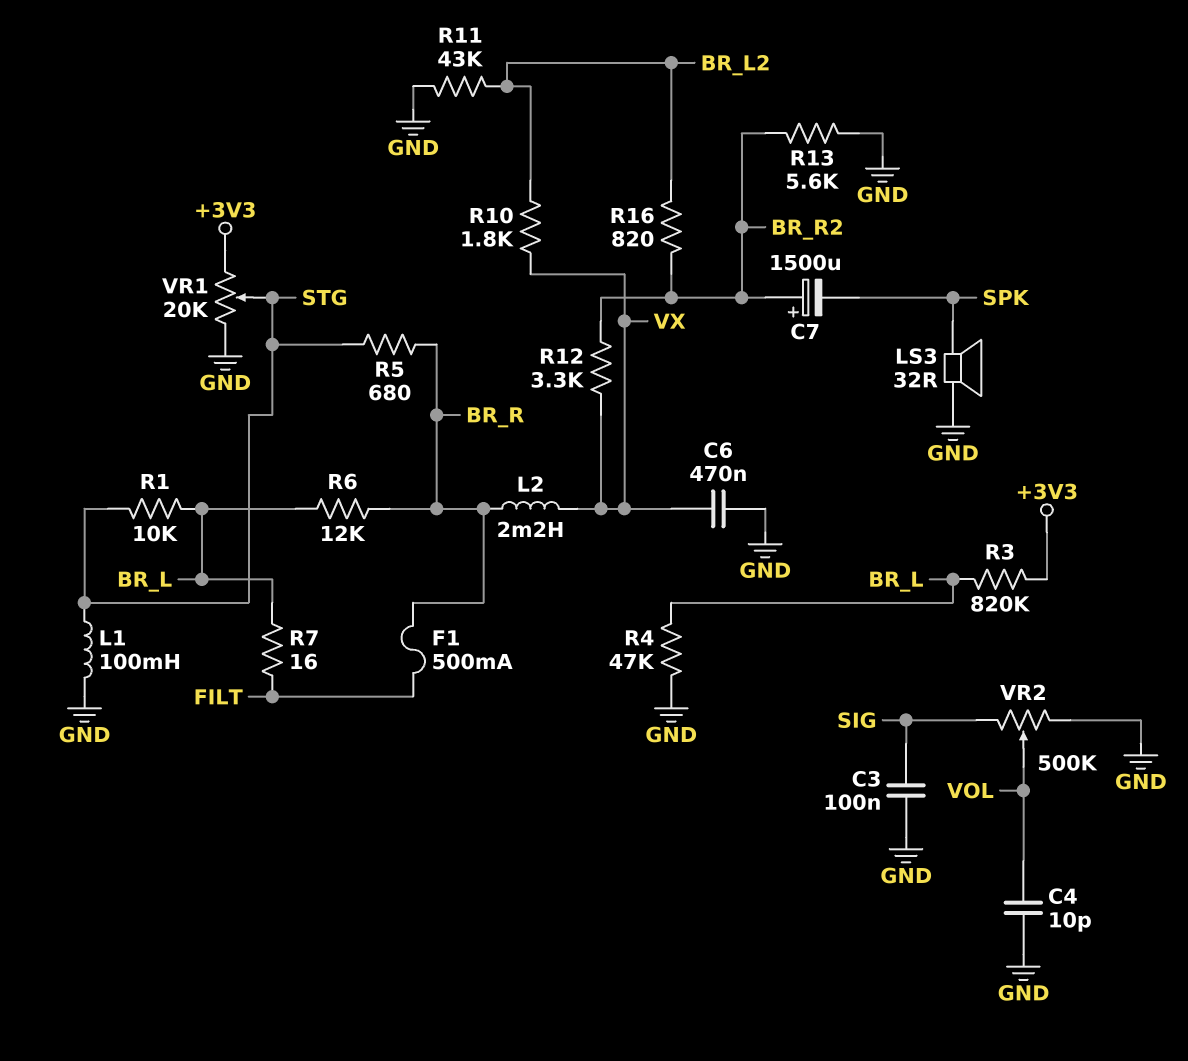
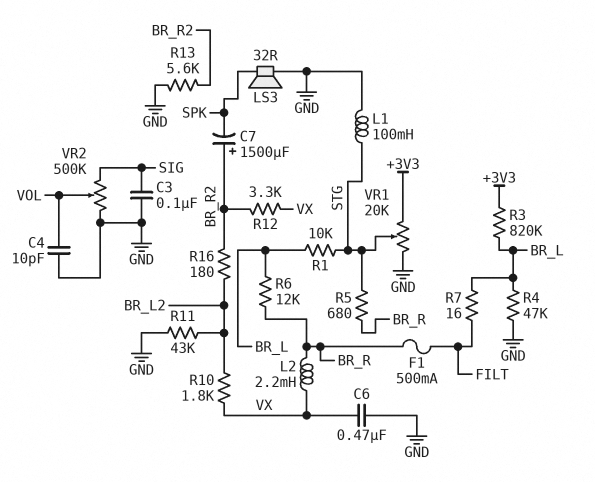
R16: 820 (BR_L2, BR_R2) -> 180 (BR_L2, BR_R2)

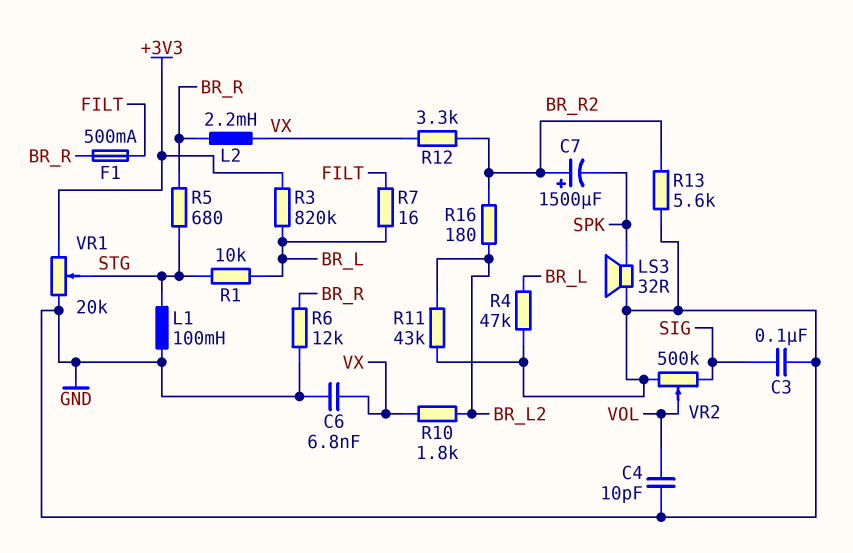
C6: 470nF (GND, VX) -> 6.8nF (GND, VX)
R6: 12k (BR_L, BR_R) -> 12k (BR_R, GND)

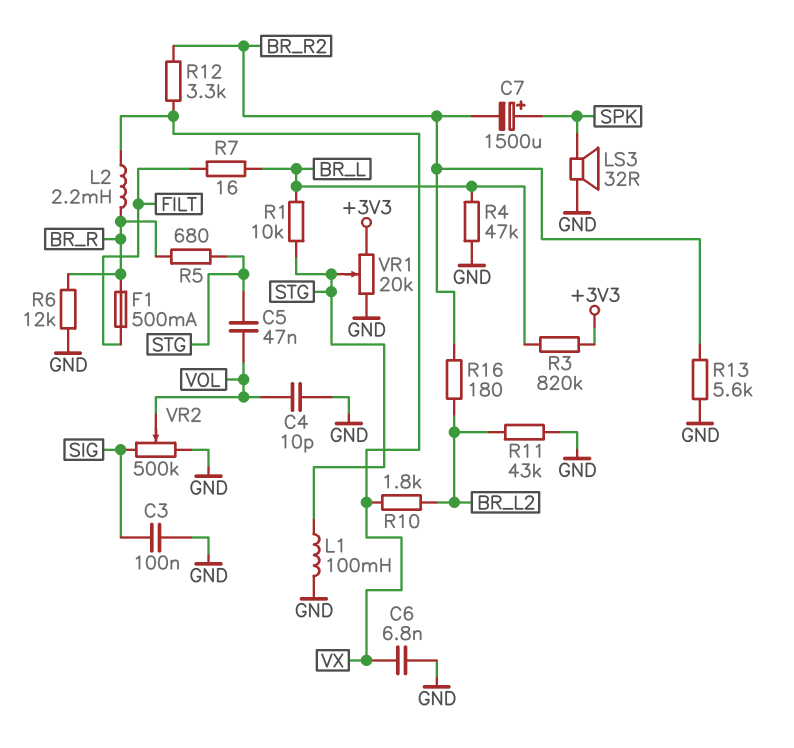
C5: none -> 47nF (STG, VOL)
C7: 1500uF (plus BR_R2, minus SPK) -> 1500uF (plus SPK, minus BR_R2)

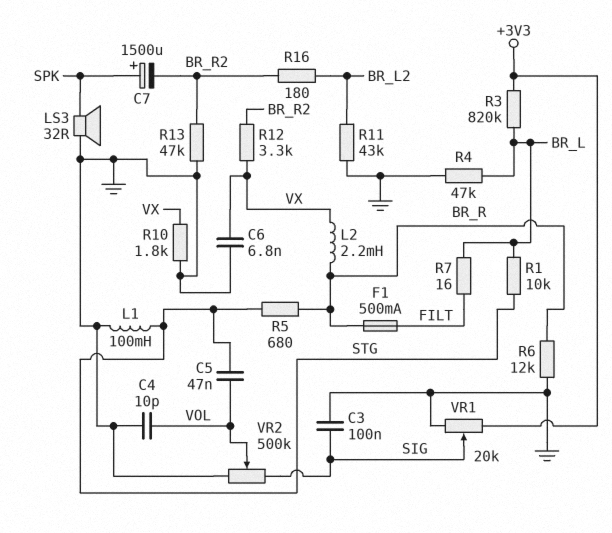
R10: 1.8k (BR_L2, VX) -> 1.8k (GND, VX)
R13: 5.6k (BR_R2, GND) -> 47k (BR_R2, GND)
VR1: 20k (+3V3, GND, wiper STG) -> 20k (+3V3, GND, wiper SIG)

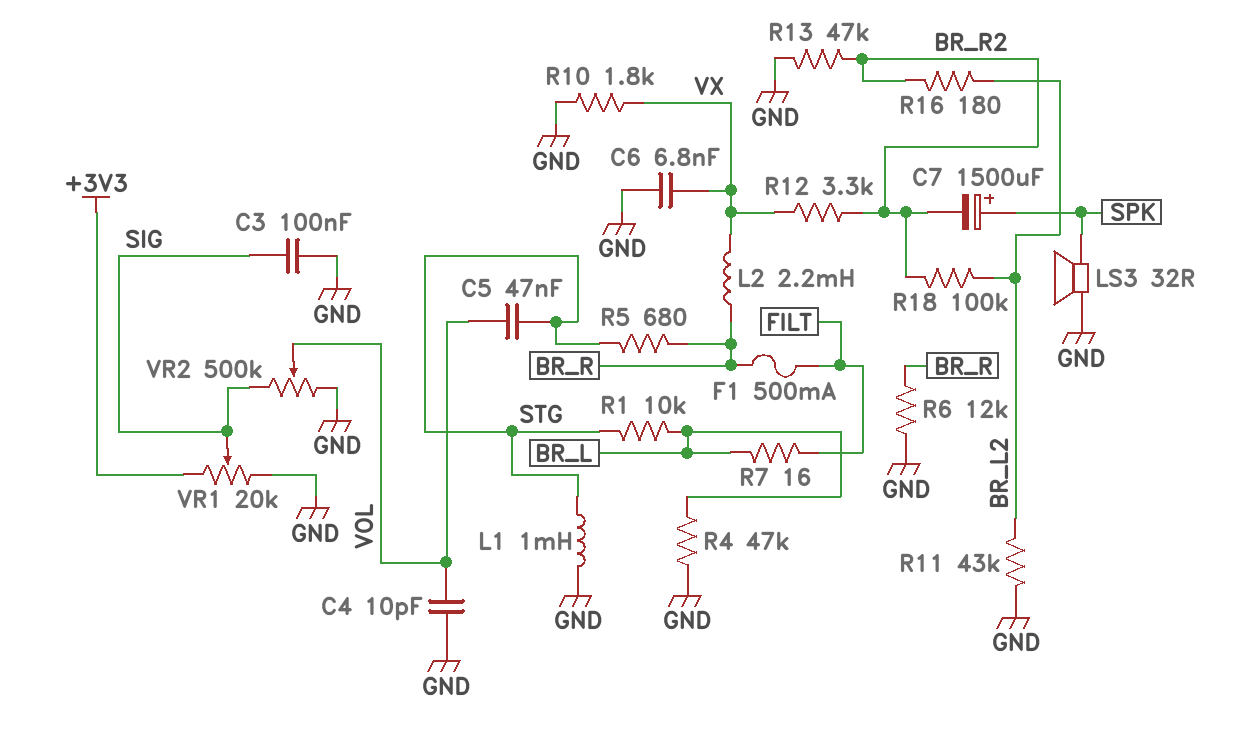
L1: 100mH (GND, STG) -> 1mH (GND, STG)
R3: 820k (+3V3, BR_L) -> none
R18: none -> 100k (BR_L2, BR_R2)

